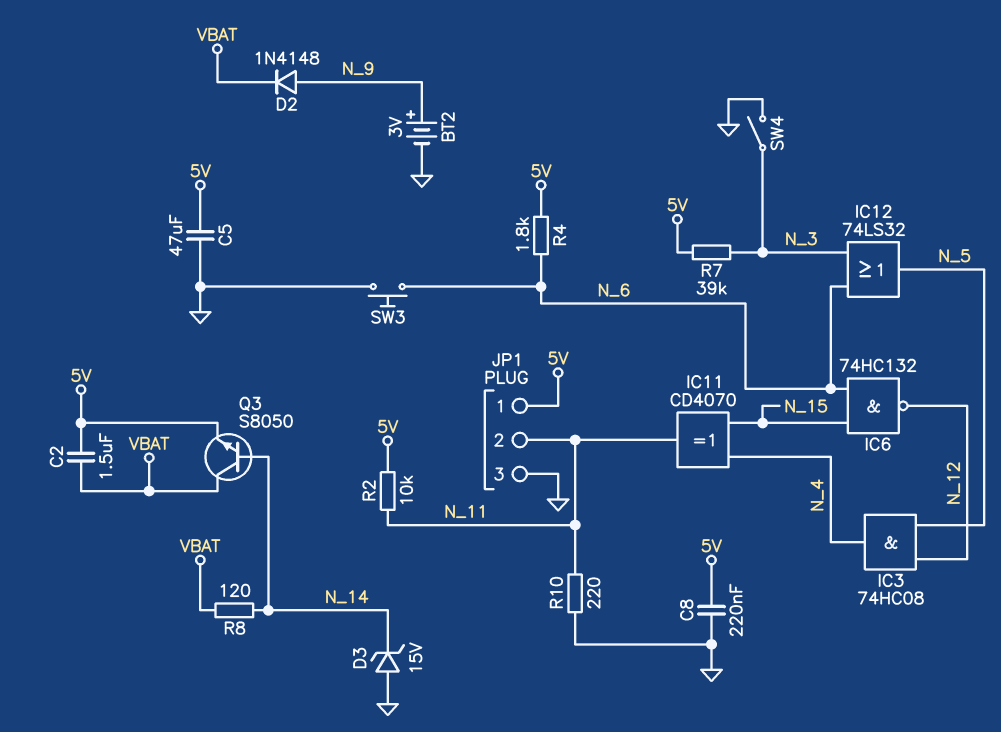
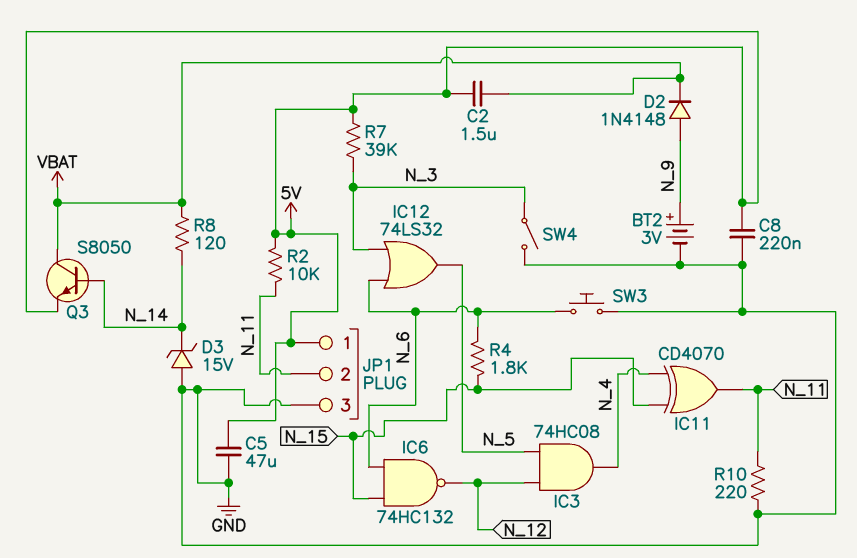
R4: 1.8k (5V, N_6) -> 1.8k (N_6, N_15)

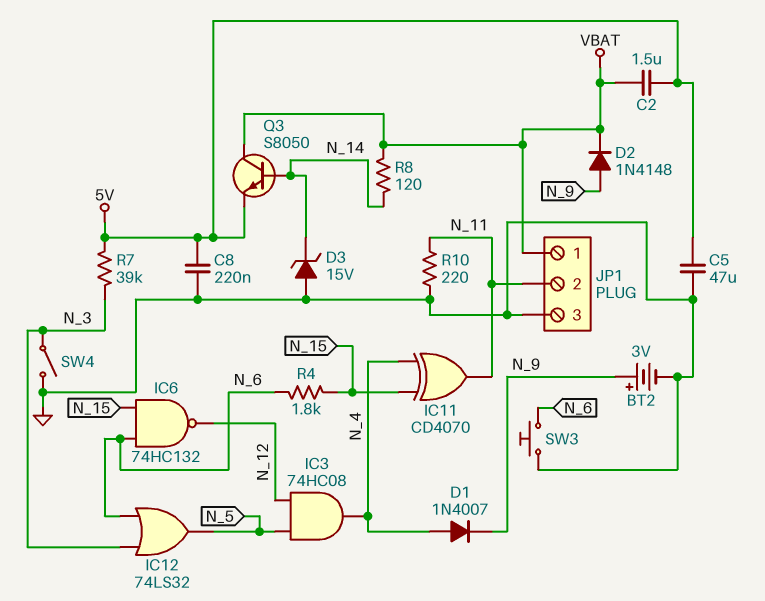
D1: none -> diode 1N4007 (A N_4, K N_9)
JP1 pin 1: 5V -> VBAT
R2: 10k (5V, N_11) -> none

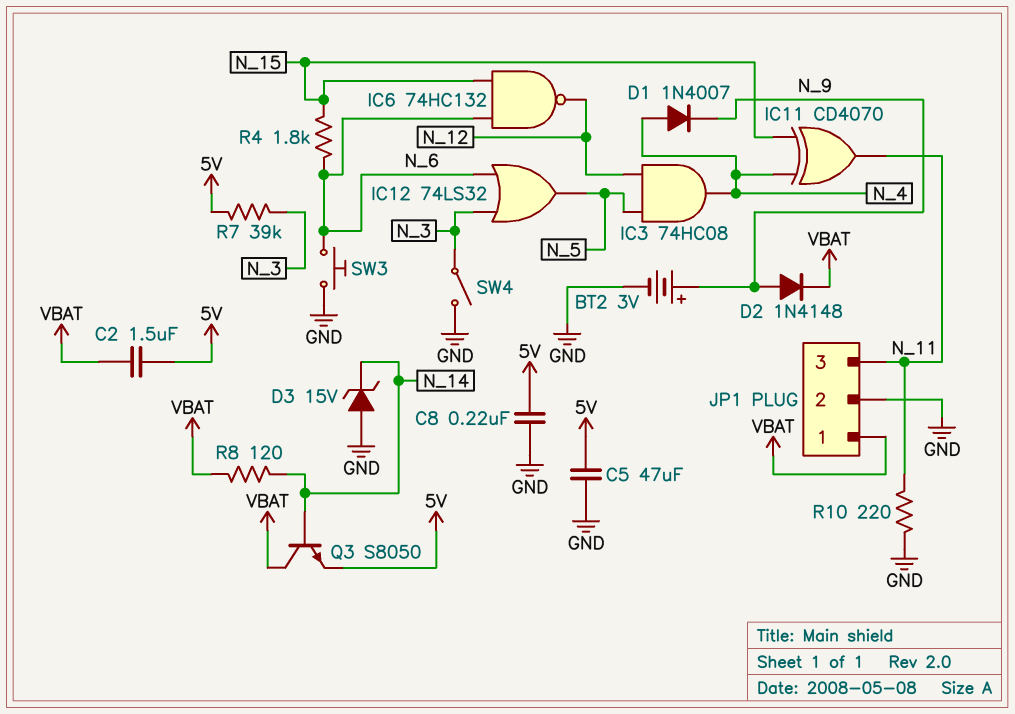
JP1 pin 2: N_11 -> GND
JP1 pin 3: GND -> N_11

